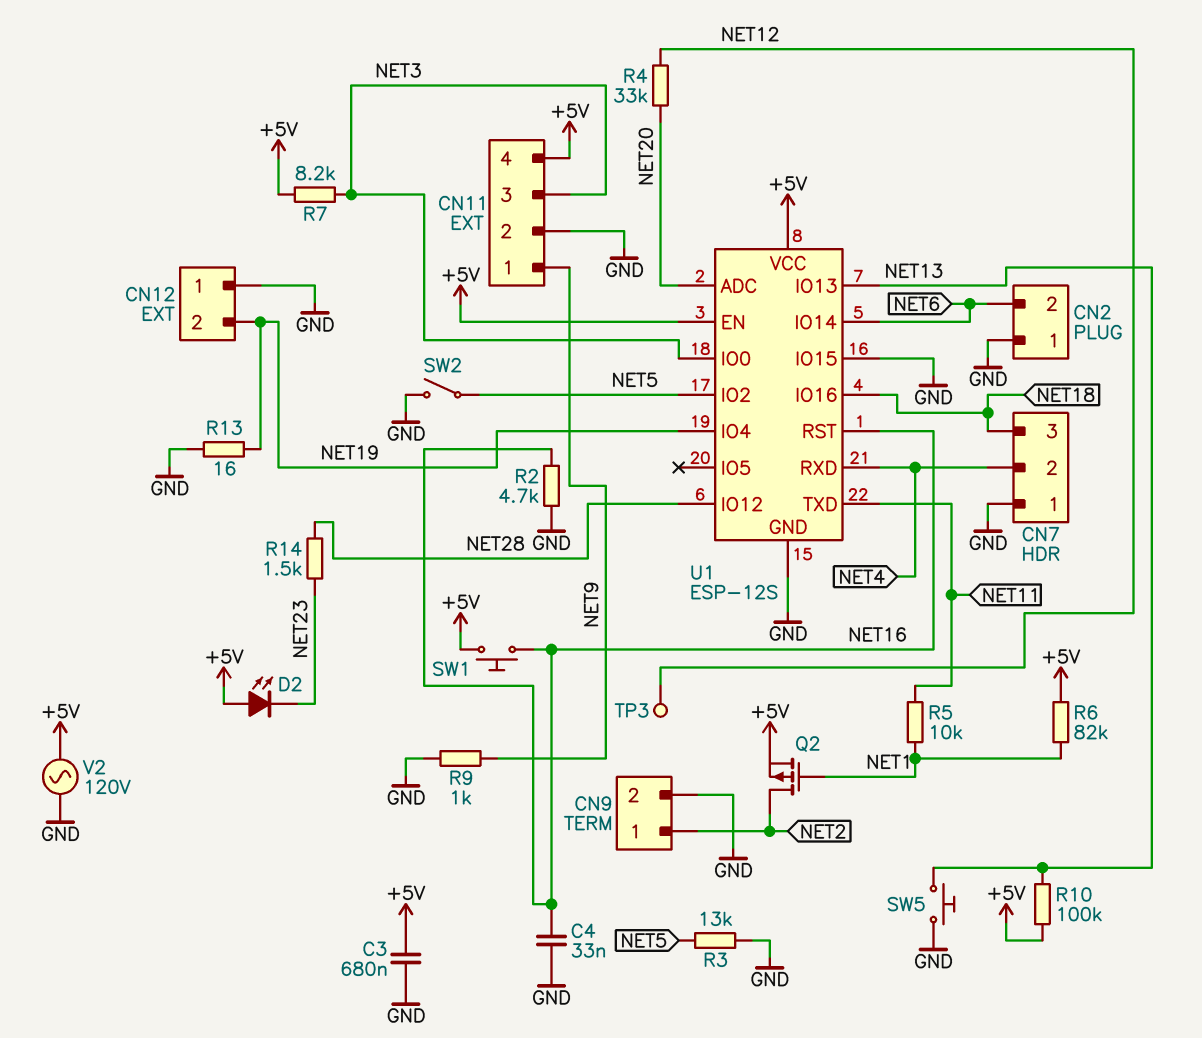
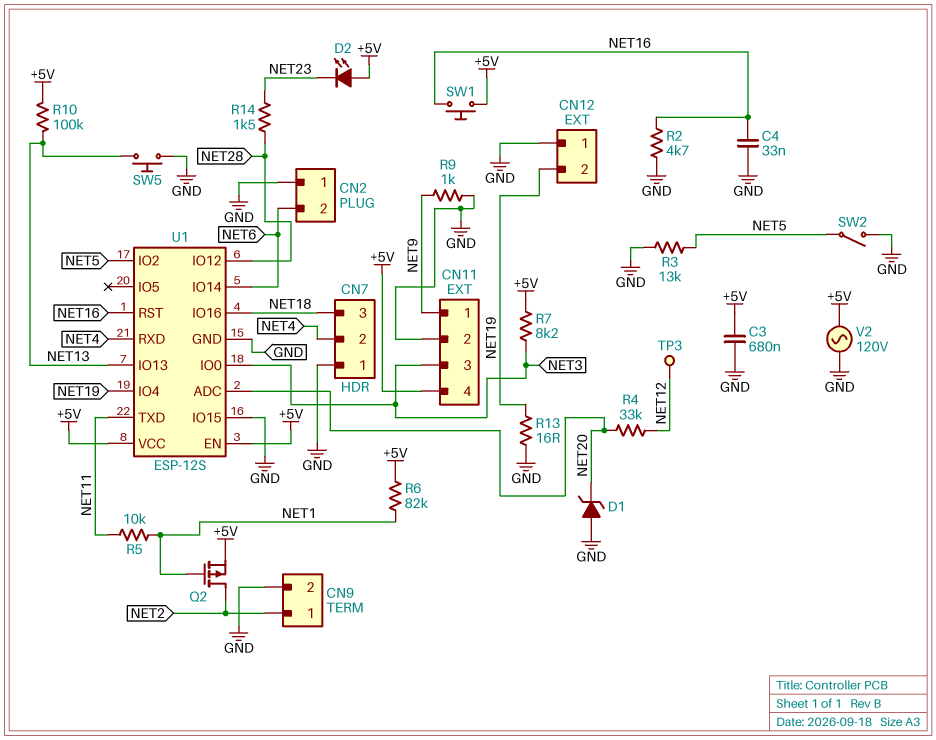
D1: none -> zener (A GND, K NET20)

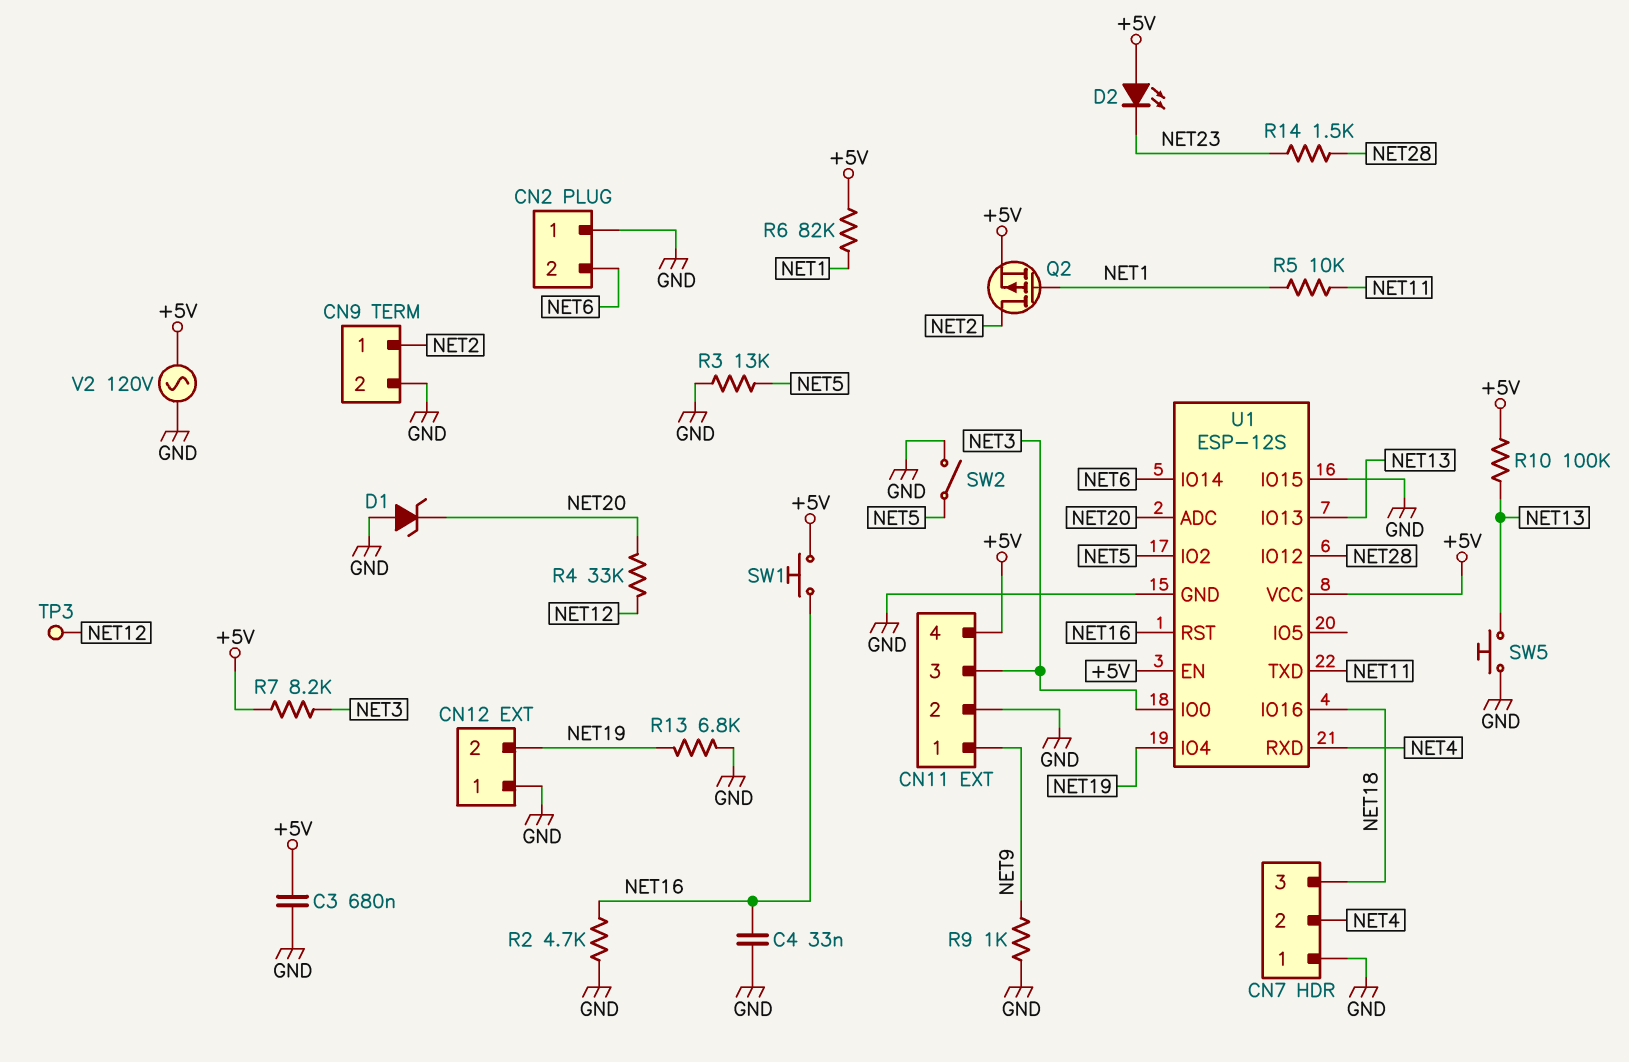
R13: 16 (GND, NET19) -> 6.8k (GND, NET19)

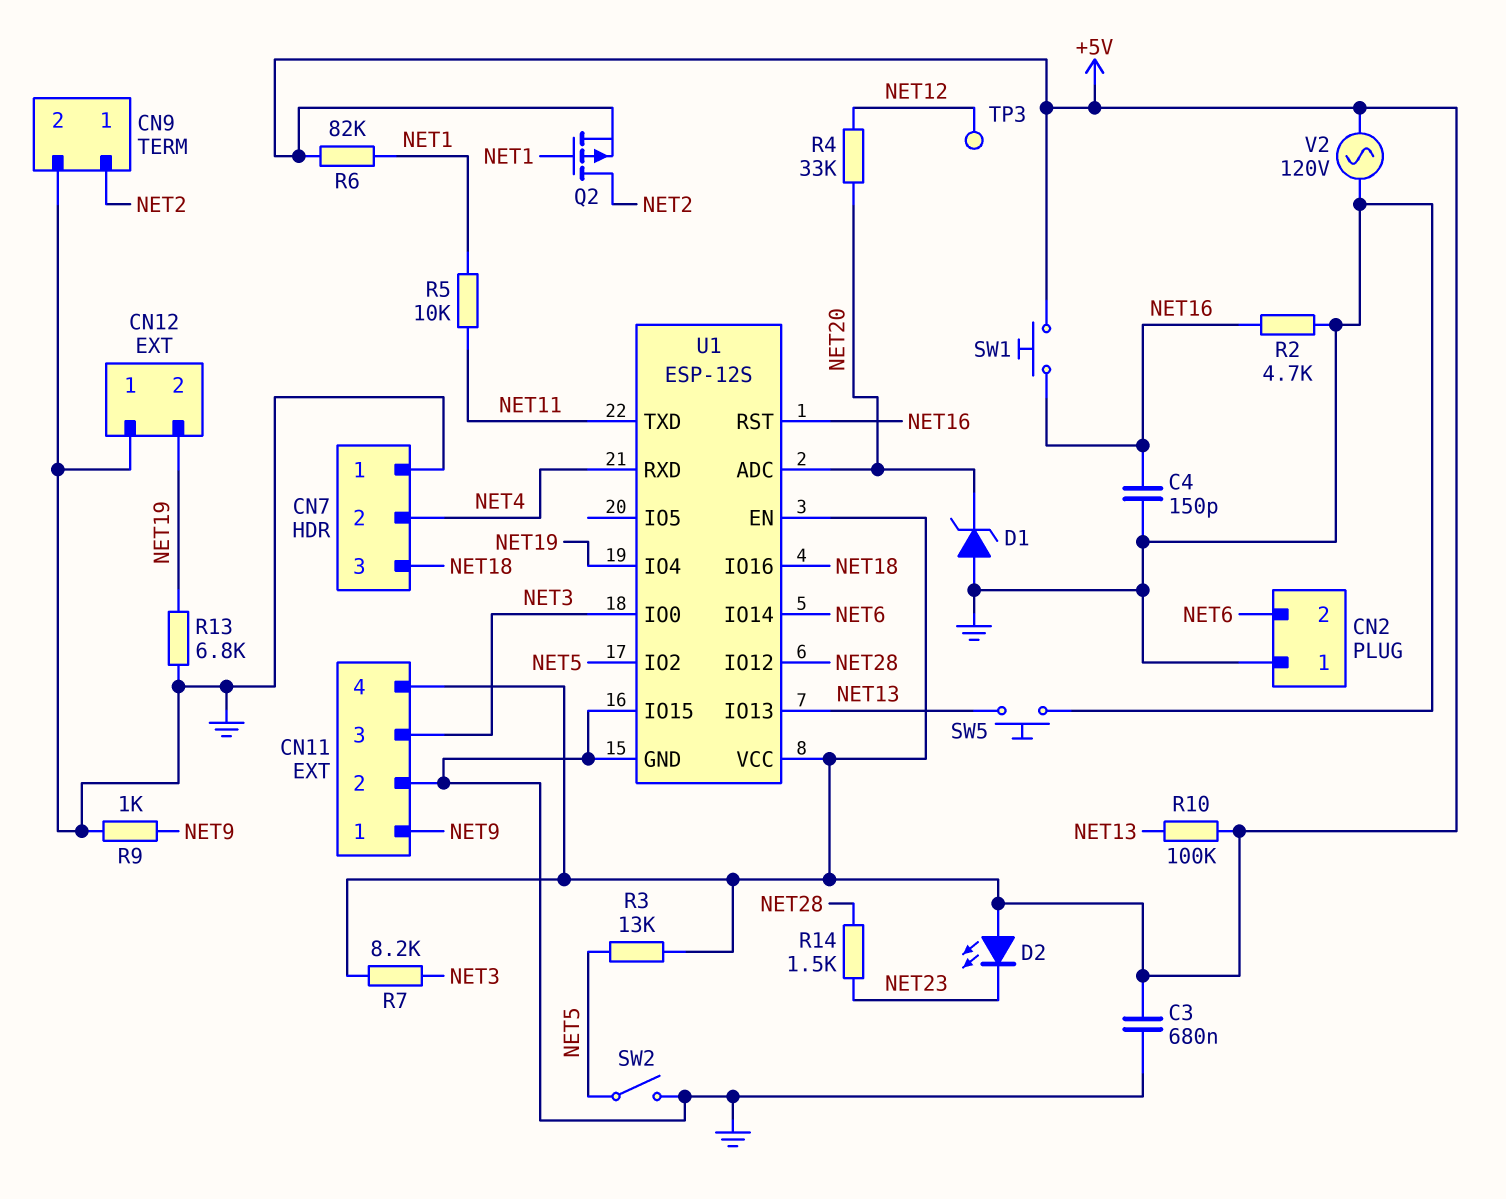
C4: 33nF (GND, NET16) -> 150pF (GND, NET16)
R3: 13k (GND, NET5) -> 13k (+5V, NET5)

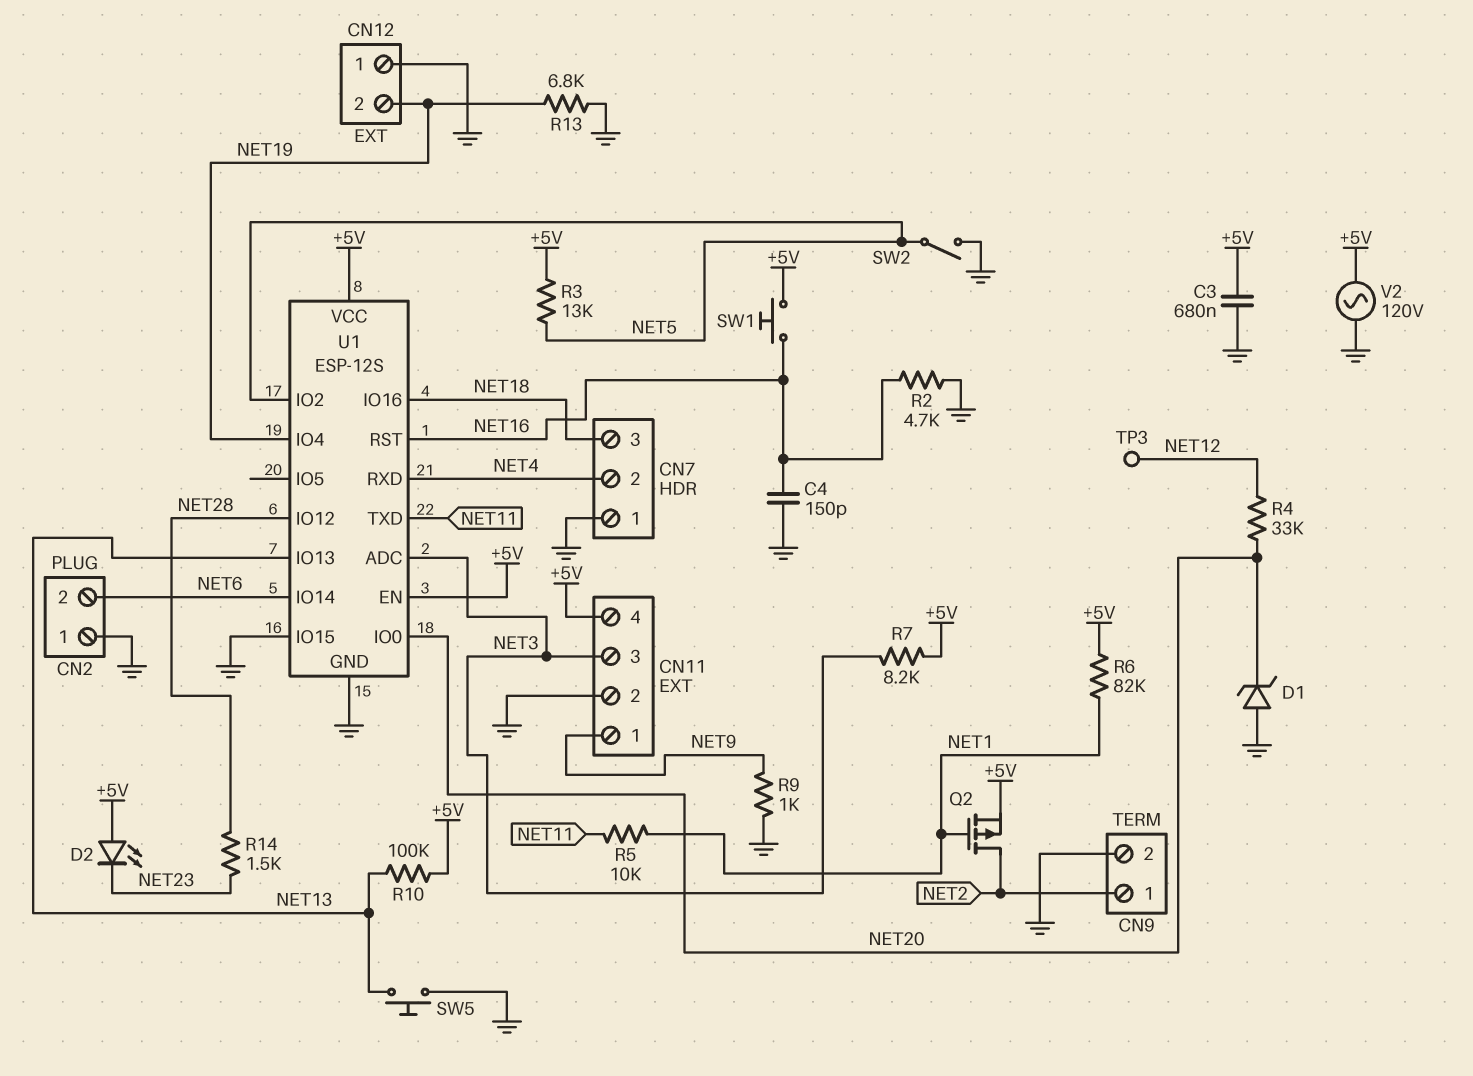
U1 pin ADC: NET20 -> NET3
U1 pin IO0: NET3 -> NET20

